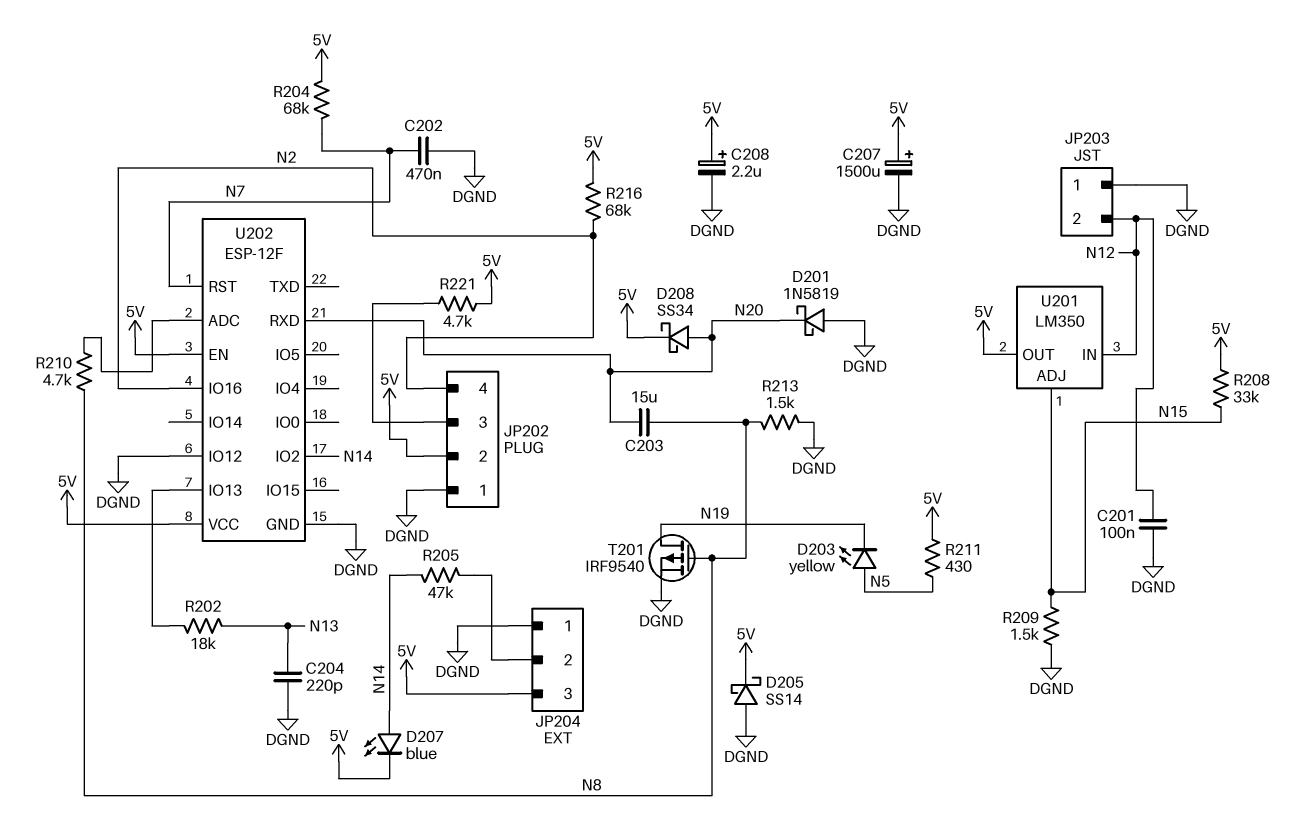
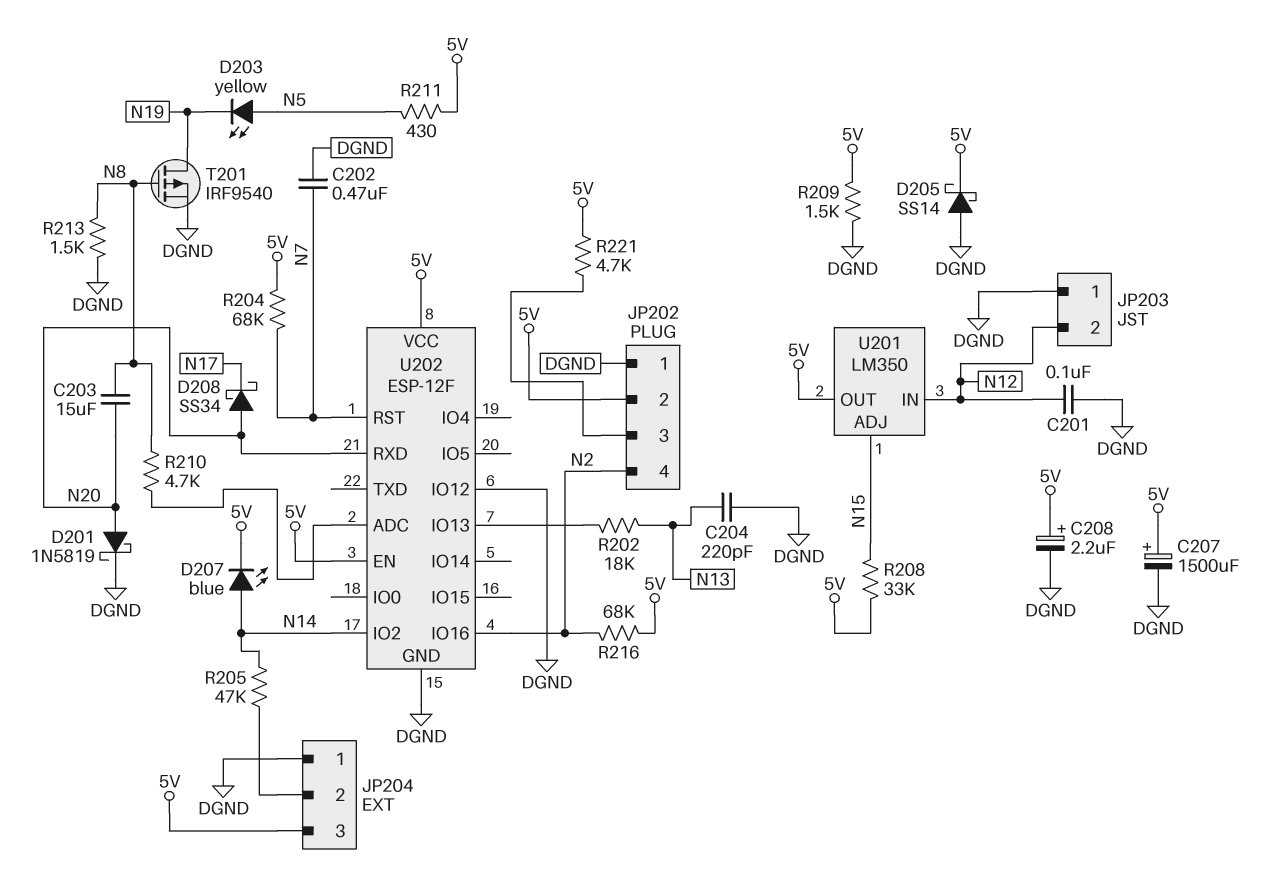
D201: schottky 1N5819 (A DGND, K N20) -> schottky 1N5819 (A N20, K DGND)
D208: schottky SS34 (A N20, K 5V) -> schottky SS34 (A N20, K N17)
R209: 1.5k (DGND, N15) -> 1.5k (5V, DGND)

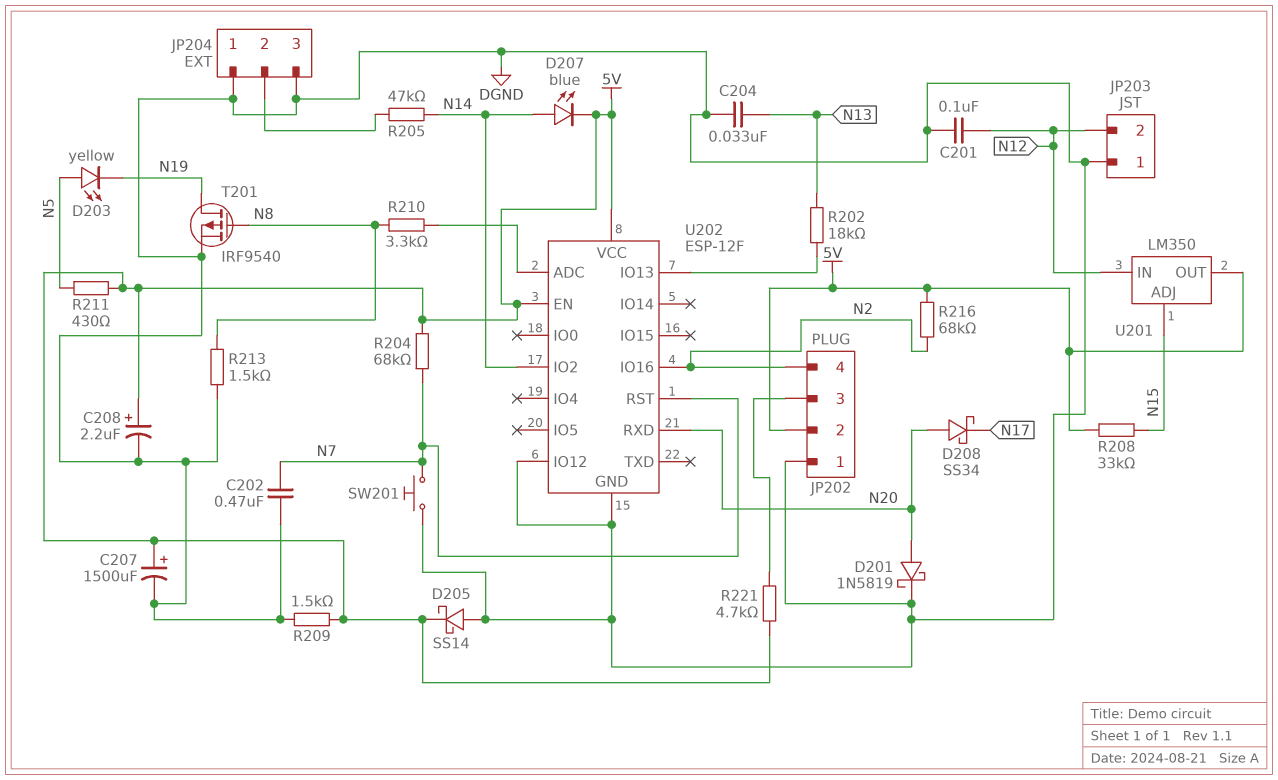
C203: 15uF (N8, N20) -> none
C204: 220pF (DGND, N13) -> 33nF (DGND, N13)
JP204 pin 3: 5V -> DGND
R210: 4.7k (N8, U202/ADC) -> 3.3k (N8, U202/ADC)
SW201: none -> button (DGND, N7)

